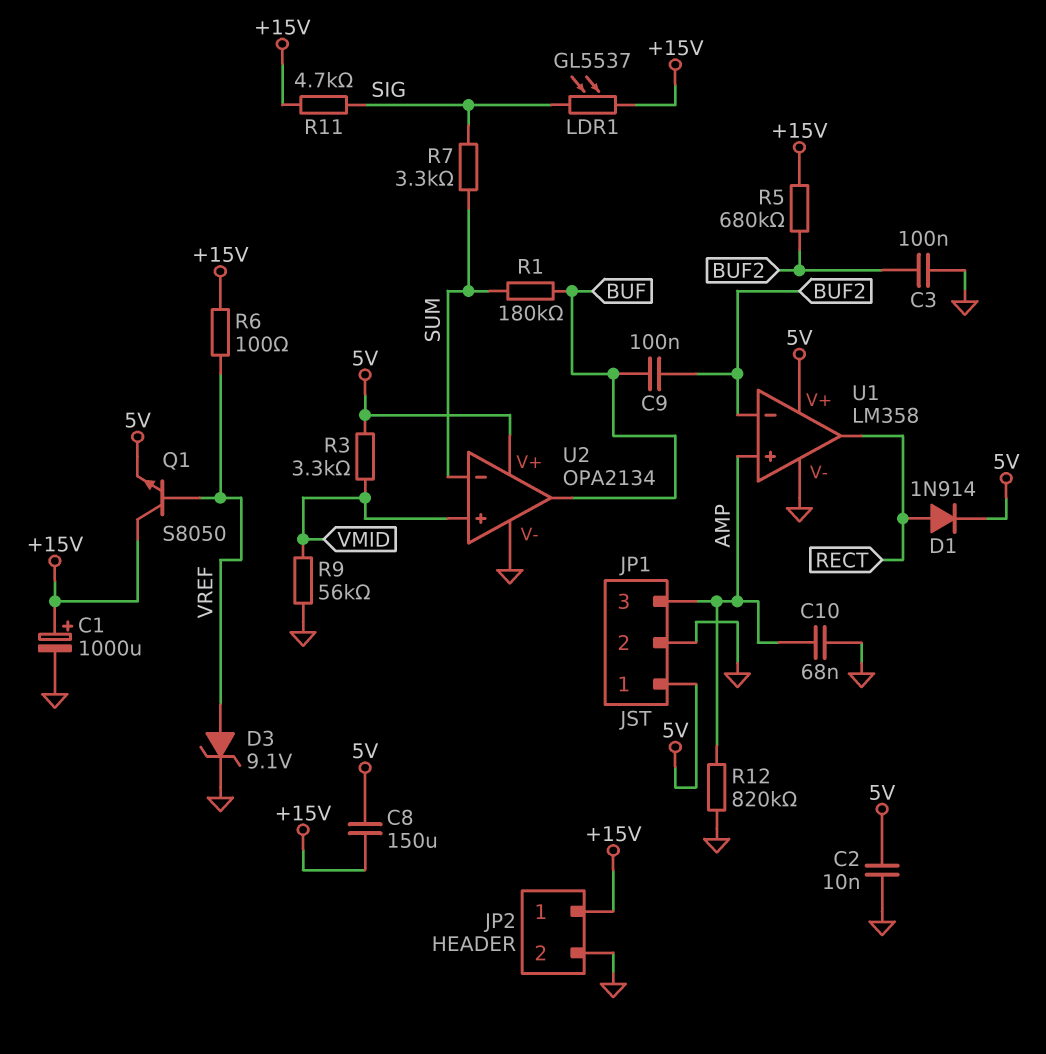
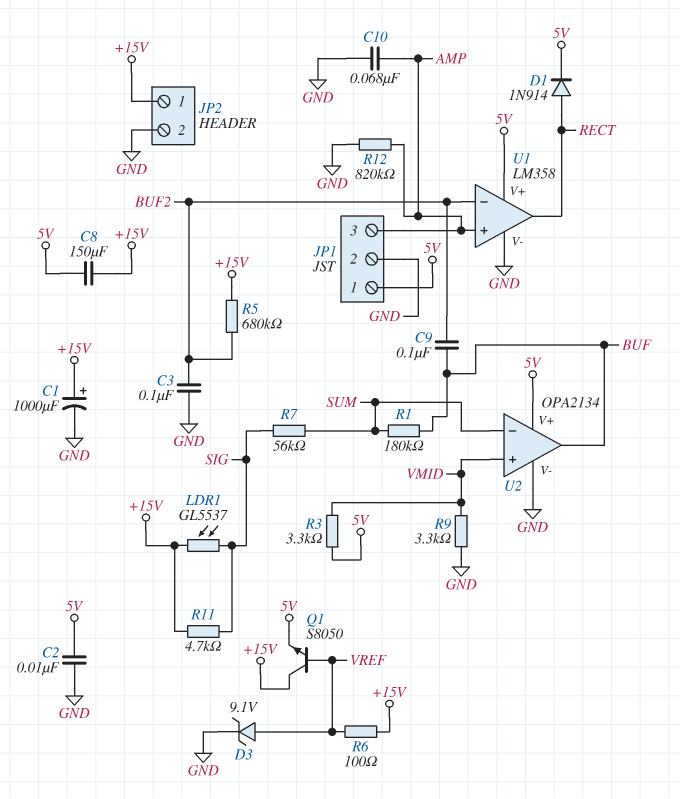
R7: 3.3k (SIG, SUM) -> 56k (SIG, SUM)
R9: 56k (GND, VMID) -> 3.3k (GND, VMID)

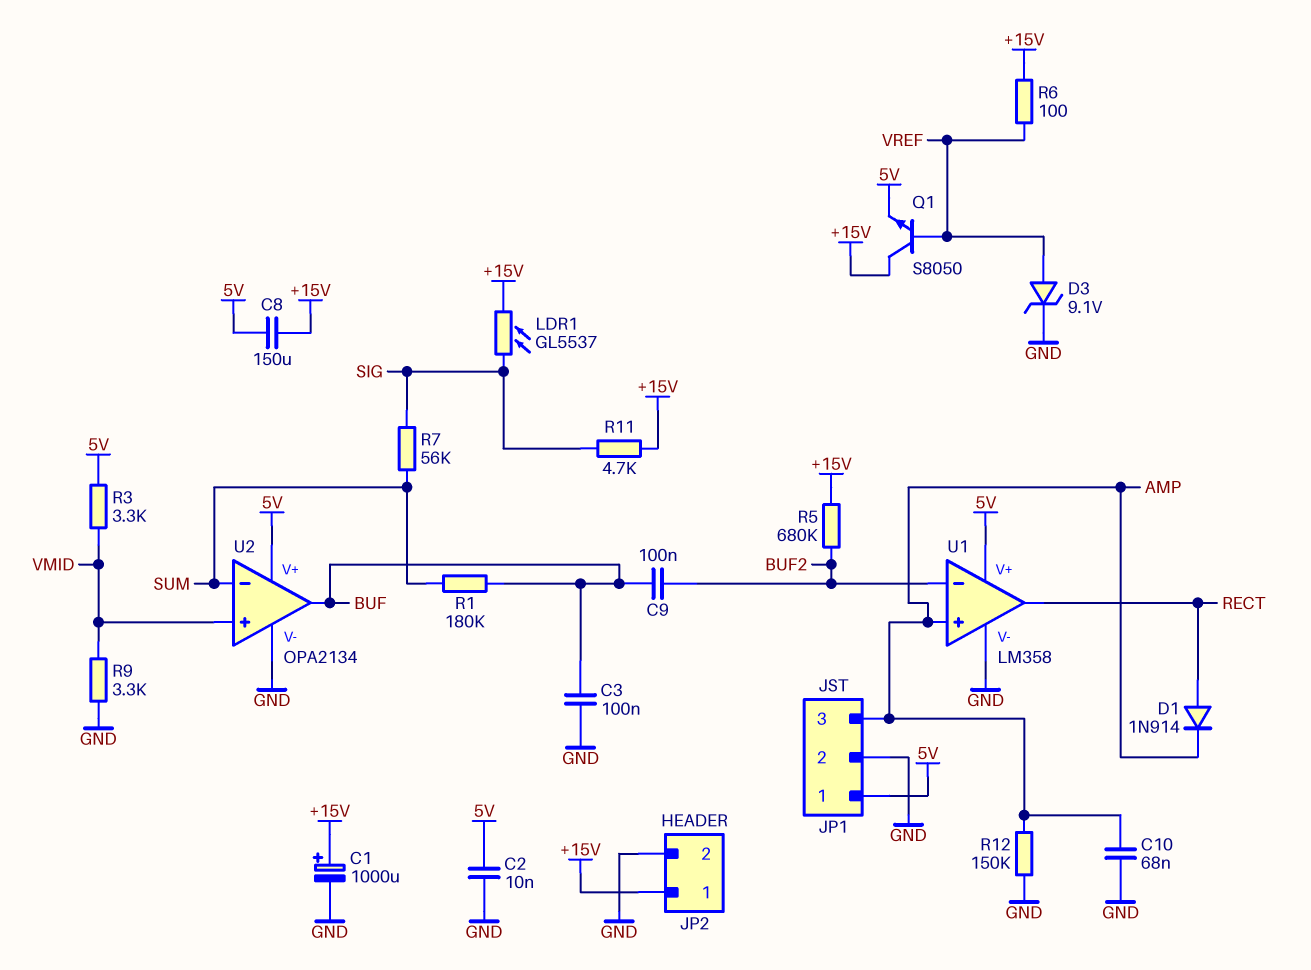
C3: 100nF (BUF2, GND) -> 100nF (BUF, GND)
D1: diode 1N914 (A RECT, K 5V) -> diode 1N914 (A RECT, K AMP)
R12: 820k (AMP, GND) -> 150k (AMP, GND)

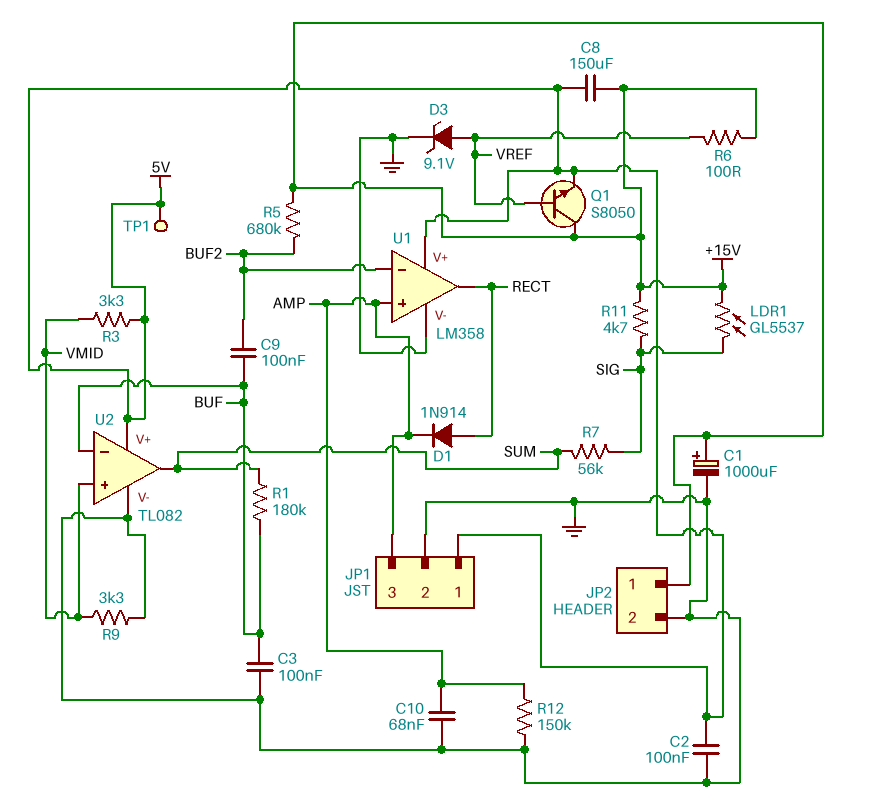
C2: 10nF (5V, GND) -> 100nF (5V, GND)
TP1: none -> test point (5V)
U2: OPA2134 -> TL082
U2 pin in-: SUM -> BUF
U2 pin out: BUF -> SUM

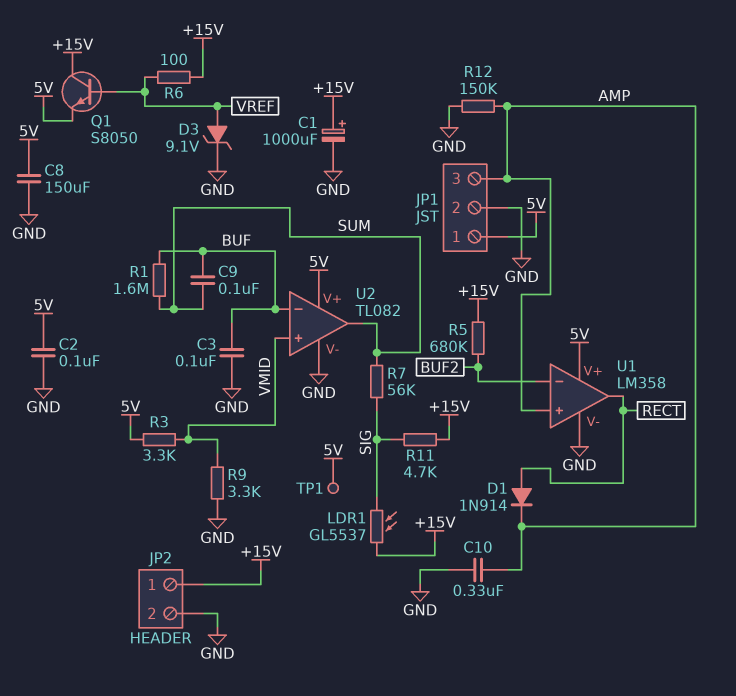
C8: 150uF (+15V, 5V) -> 150uF (5V, GND)
C9: 100nF (BUF, BUF2) -> 100nF (BUF, SUM)
C10: 68nF (AMP, GND) -> 330nF (AMP, GND)
R1: 180k (BUF, SUM) -> 1.6M (BUF, SUM)

